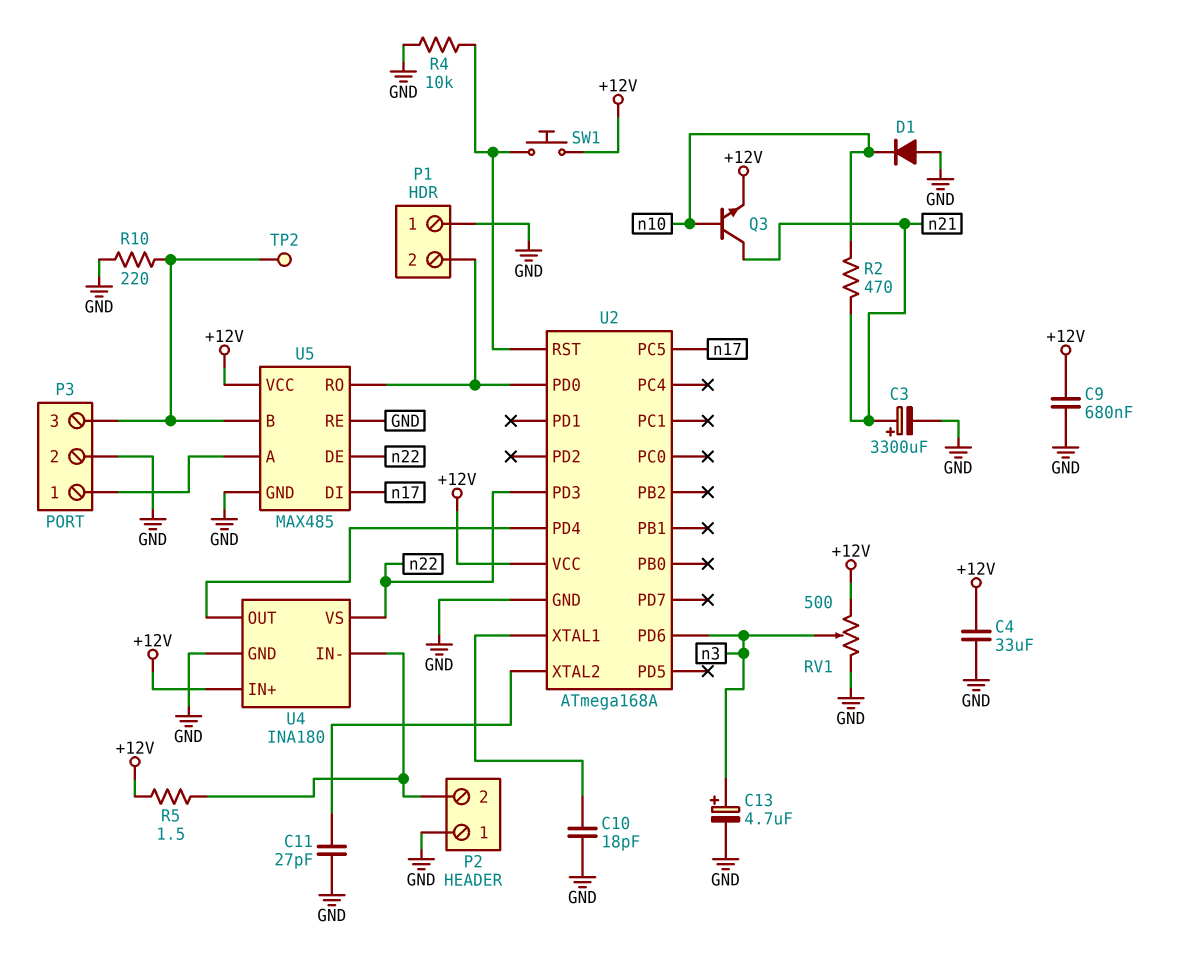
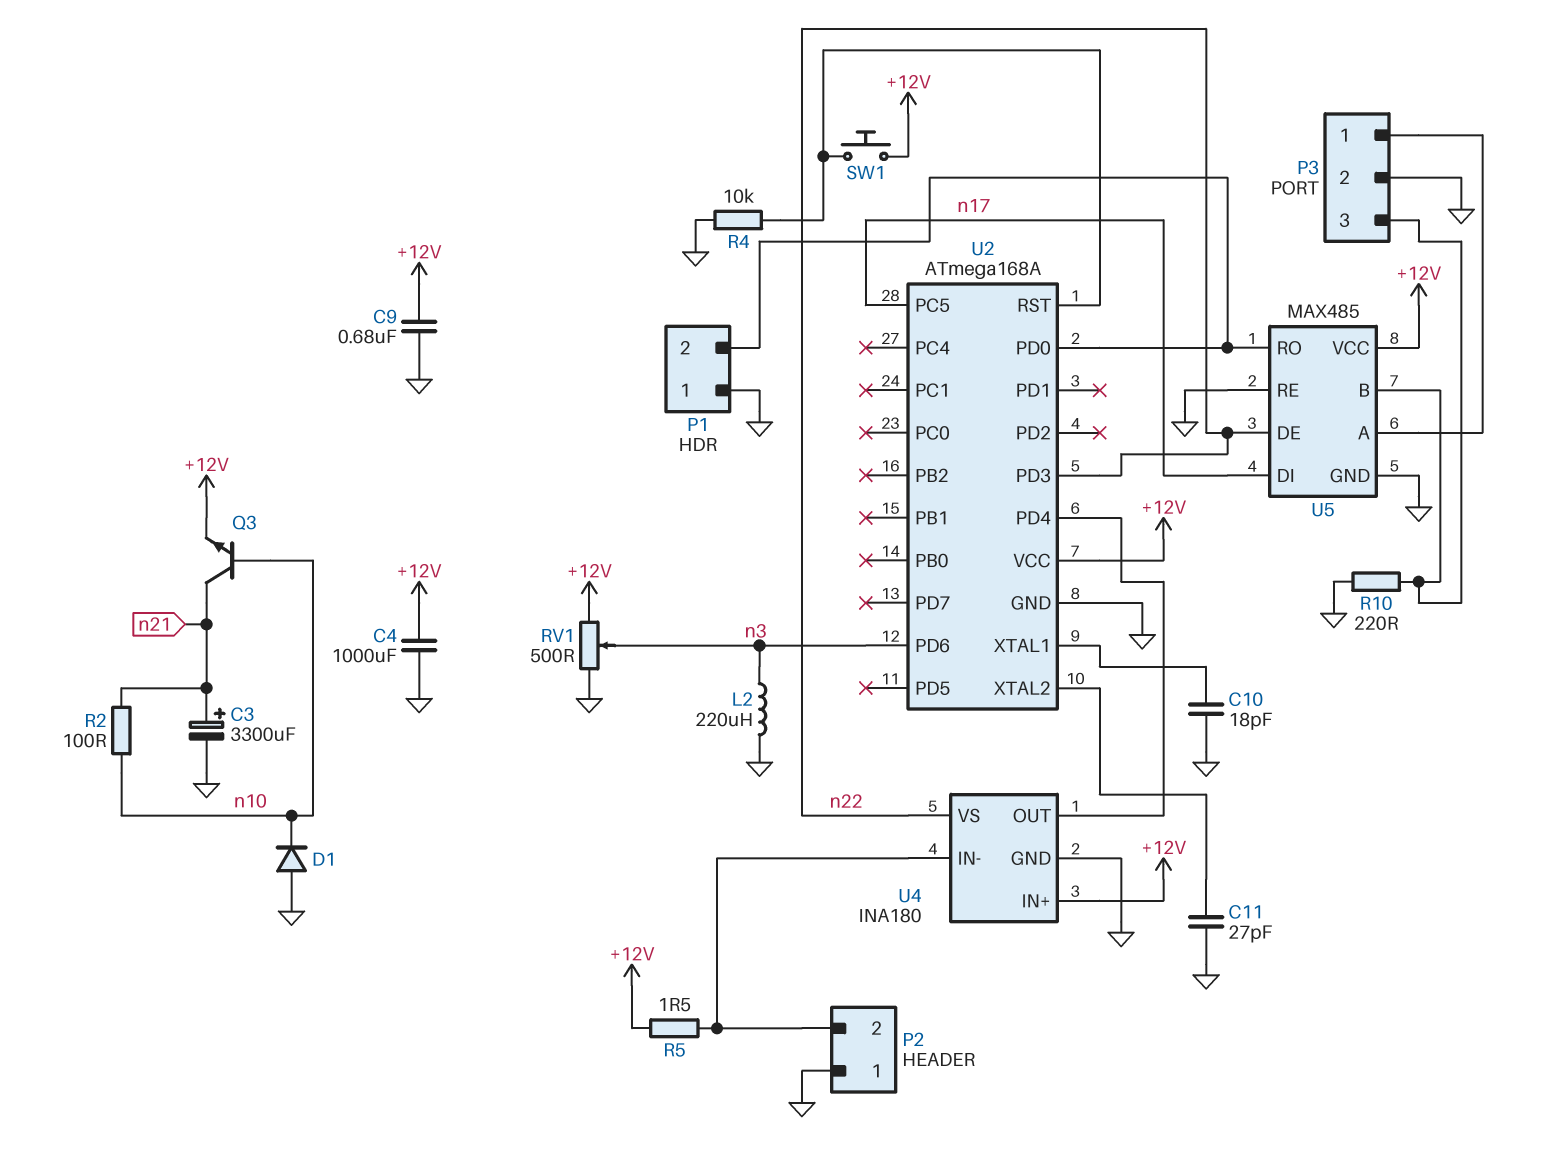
C4: 33uF (+12V, GND) -> 1000uF (+12V, GND)
C13: 4.7uF (plus n3, minus GND) -> none
L2: none -> 220uH (GND, n3)
R2: 470 (n10, n21) -> 100 (n10, n21)
TP2: test point (P3/3) -> none

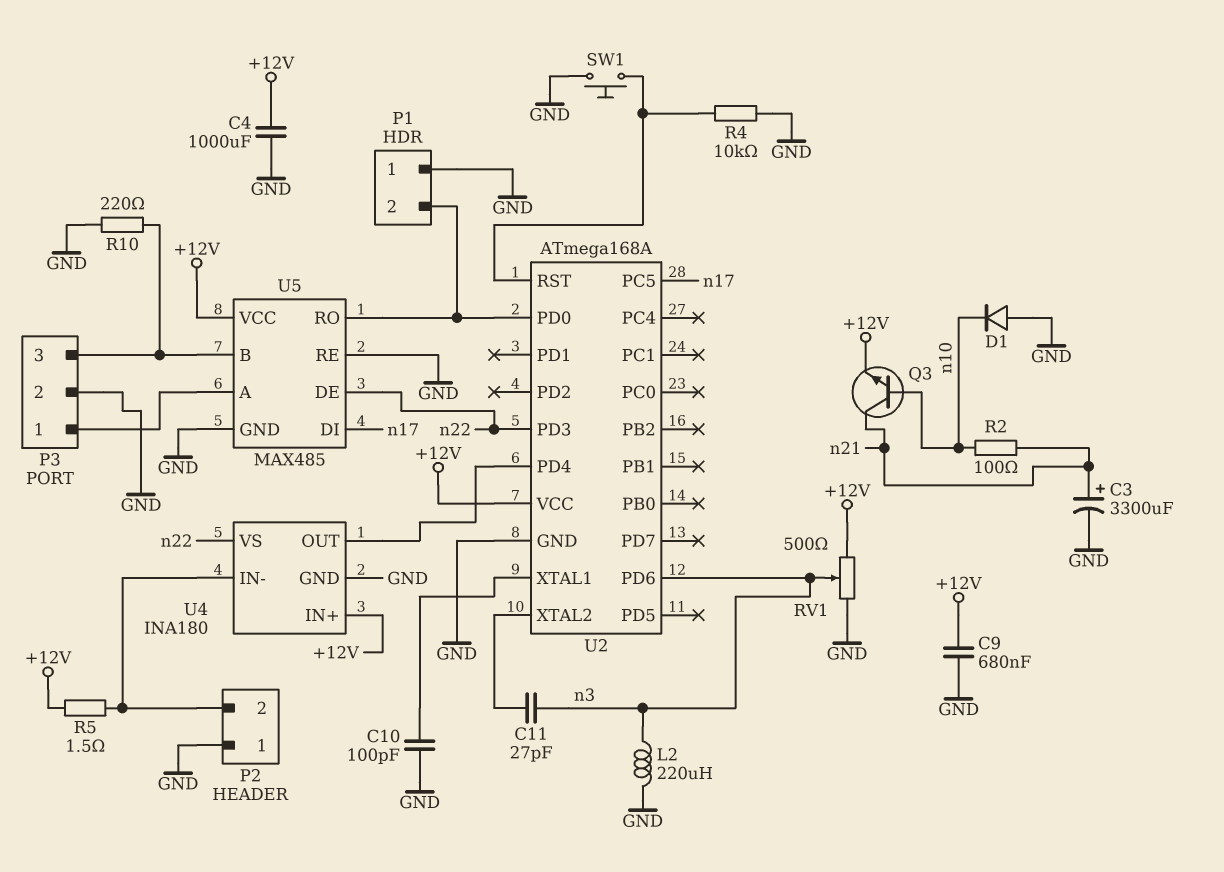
C10: 18pF (GND, U2/XTAL1) -> 100pF (GND, U2/XTAL1)
C11: 27pF (GND, U2/XTAL2) -> 27pF (U2/XTAL2, n3)
SW1: button (+12V, U2/RST) -> button (GND, U2/RST)

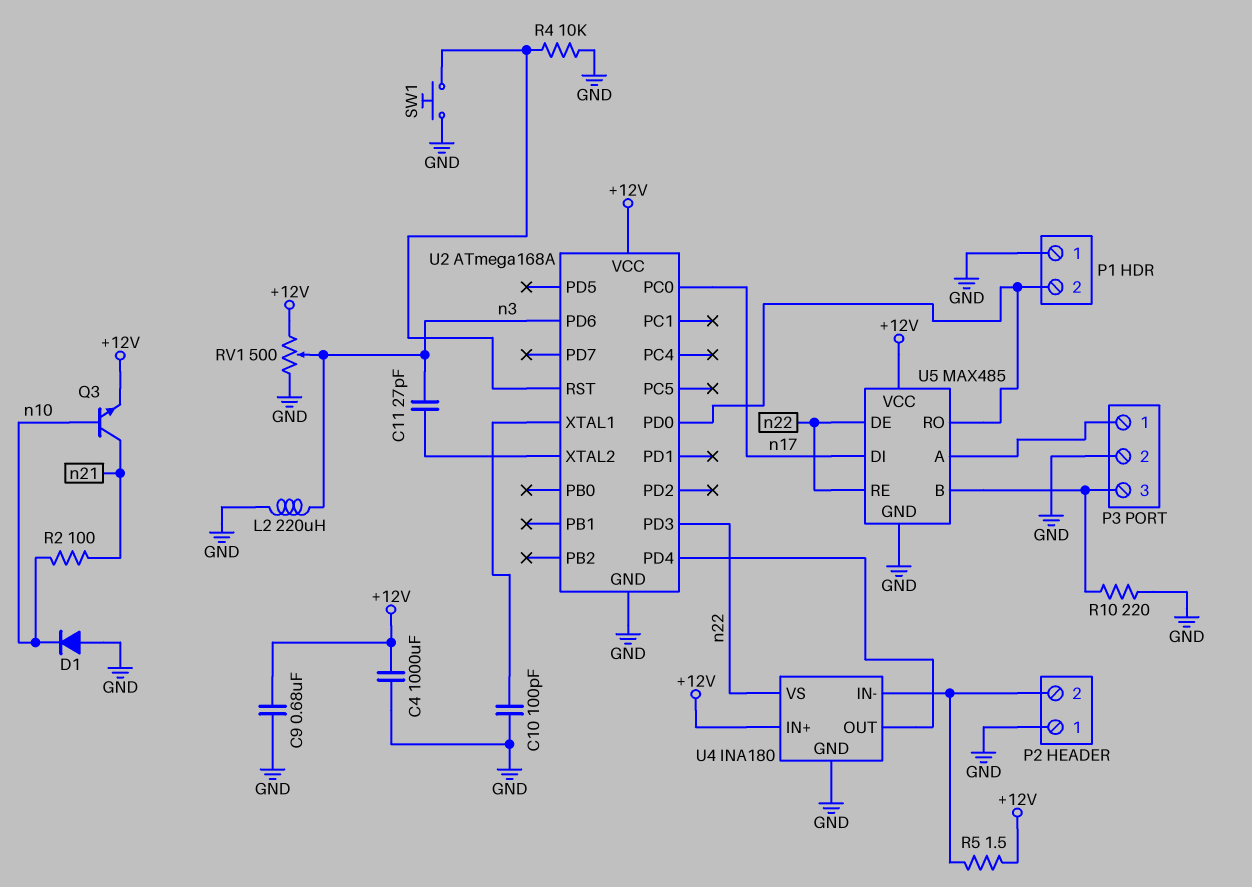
C3: 3300uF (plus n21, minus GND) -> none
U2 pin PC0: none -> n17
U2 pin PC5: n17 -> none
U5 pin RE: GND -> n22

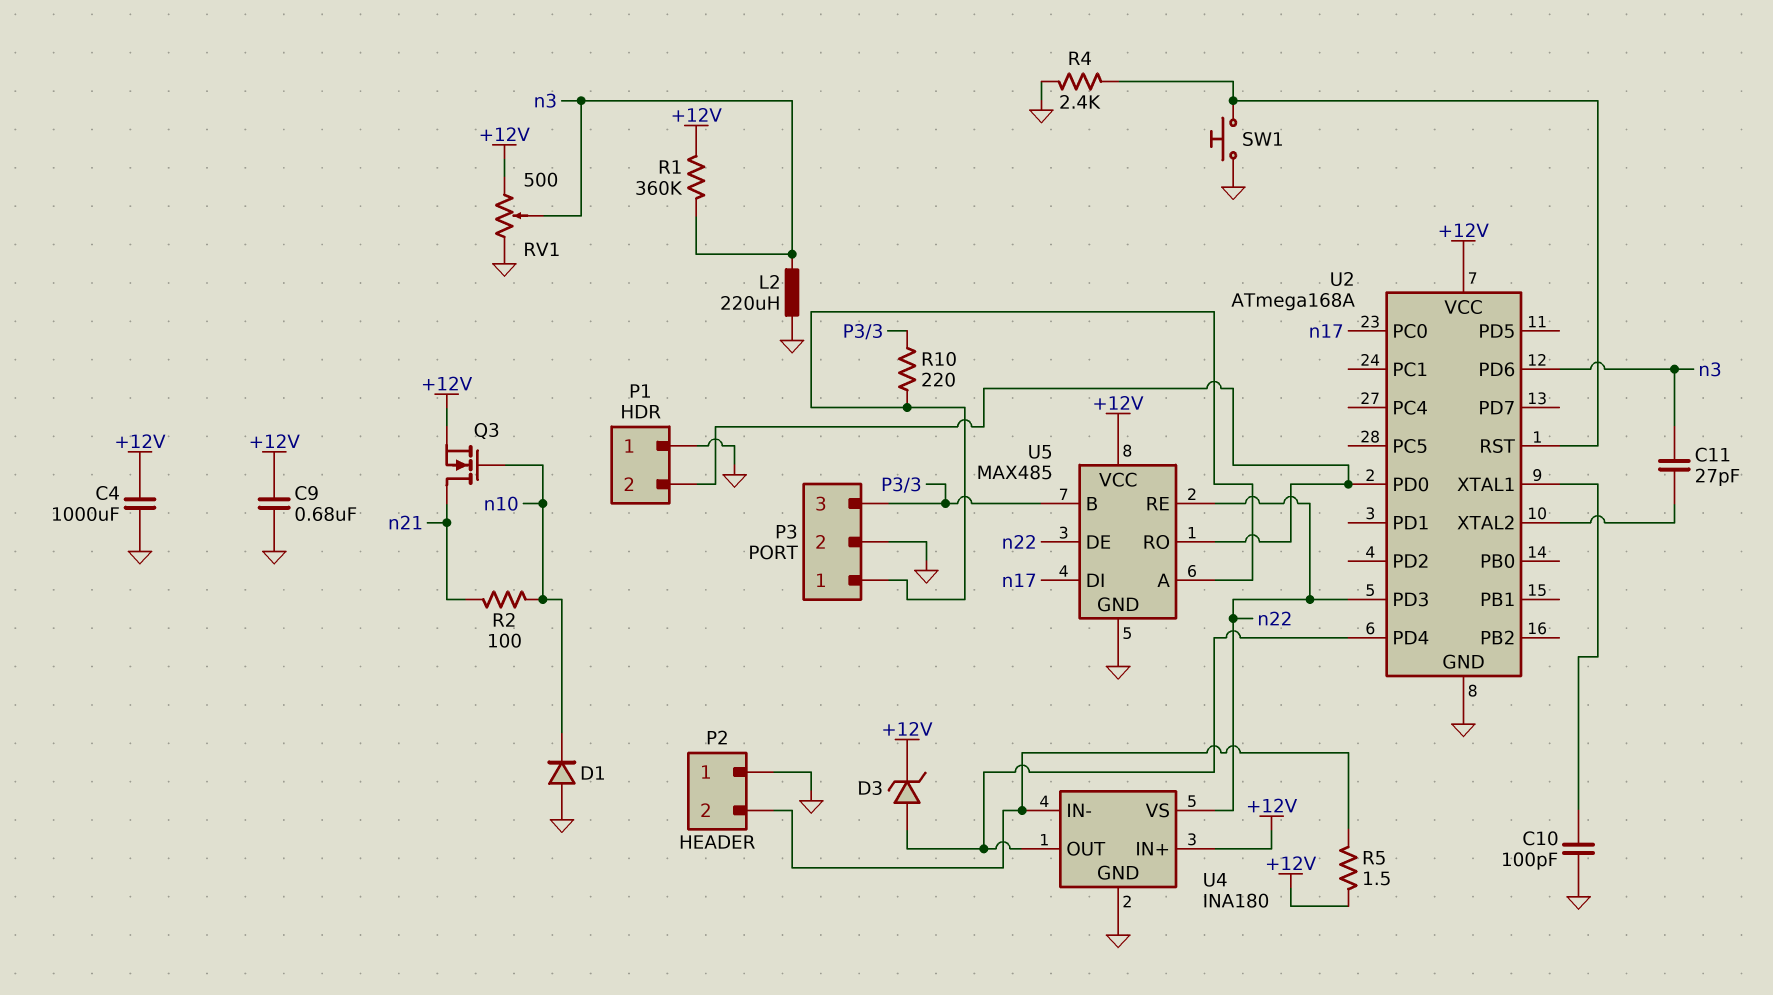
D3: none -> zener (A U2/PD4, K +12V)
Q3: NPN (B n10, C n21, E +12V) -> NMOS (G n10, D n21, S +12V)
R1: none -> 360k (+12V, n3)
R4: 10k (GND, U2/RST) -> 2.4k (GND, U2/RST)
R10: 220 (GND, P3/3) -> 220 (P3/1, P3/3)

